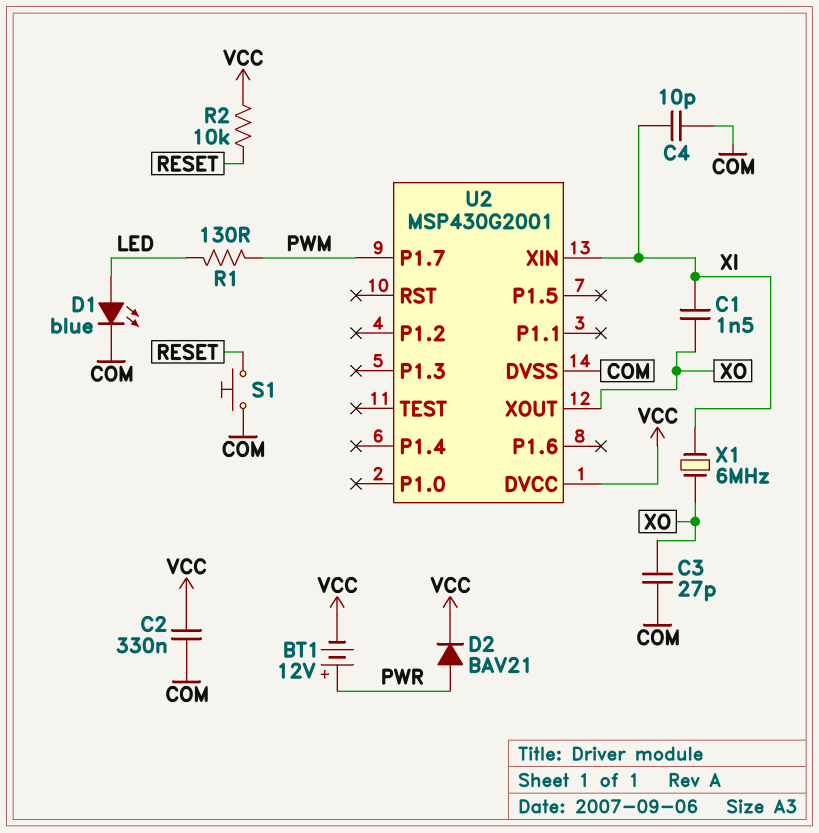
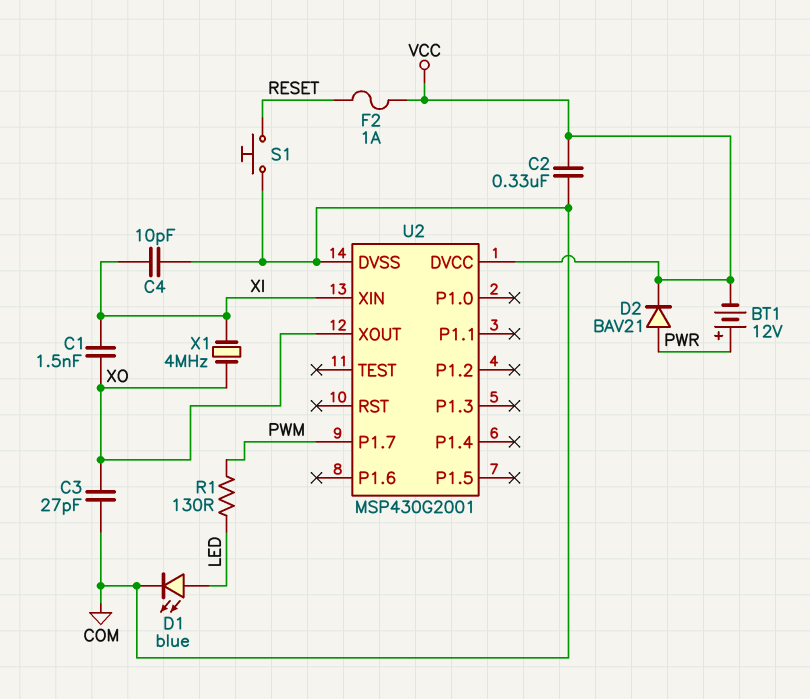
F2: none -> 1A (RESET, VCC)
R2: 10k (RESET, VCC) -> none
X1: 6MHz (XI, XO) -> 4MHz (XI, XO)

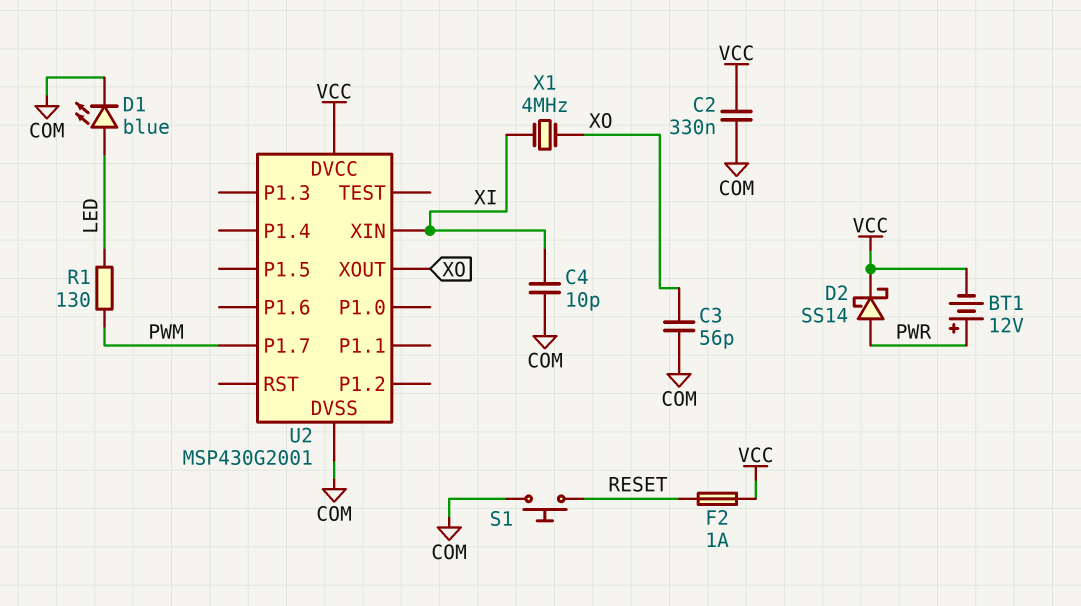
C1: 1.5nF (XI, XO) -> none
C3: 27pF (COM, XO) -> 56pF (COM, XO)
D2: diode BAV21 (A PWR, K VCC) -> schottky SS14 (A PWR, K VCC)

